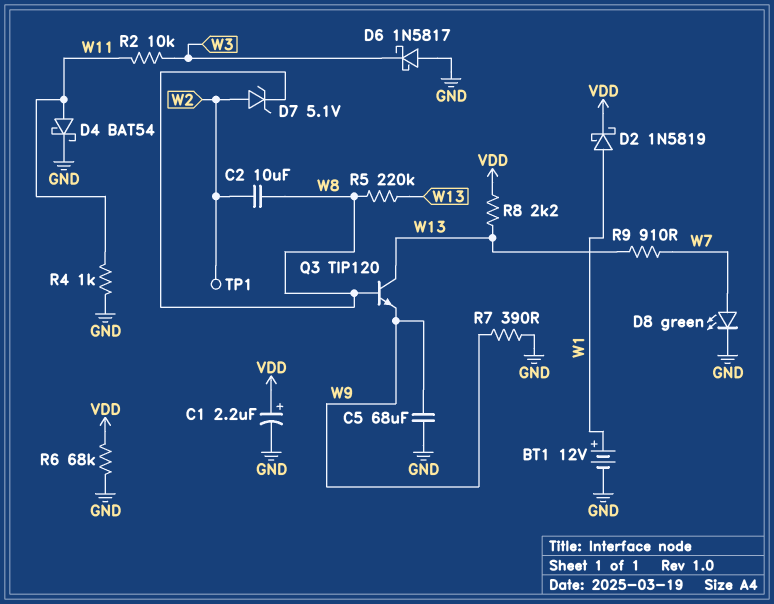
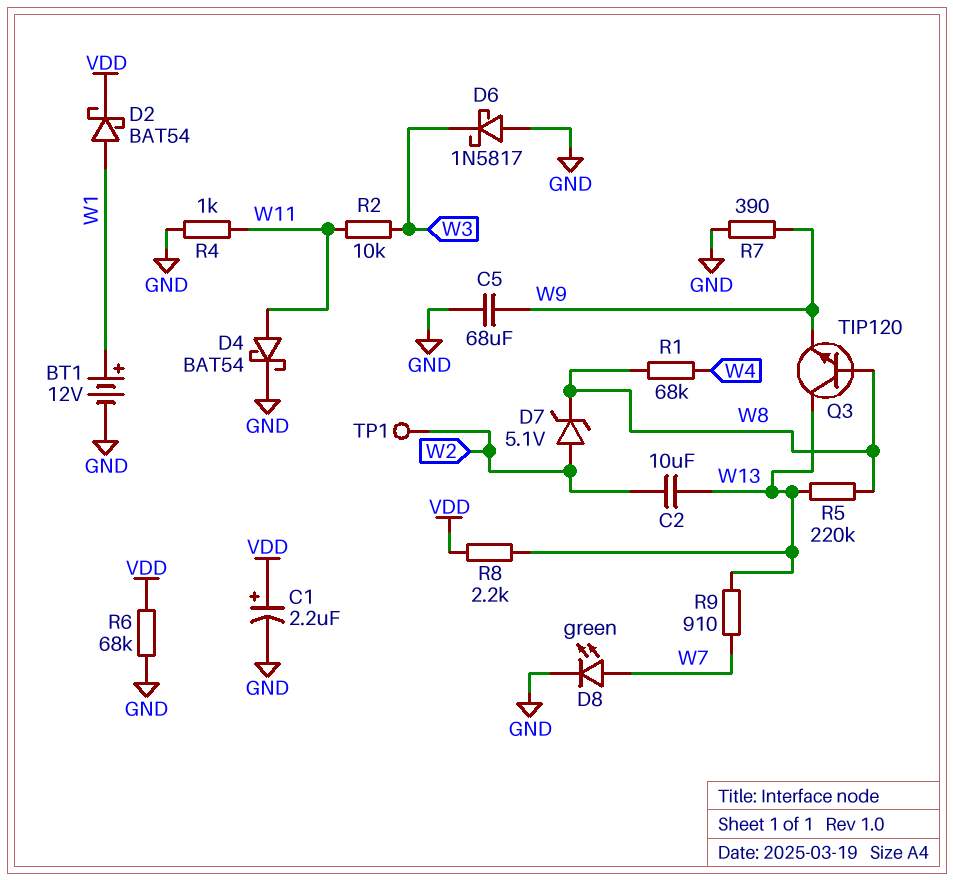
C2: 10uF (W2, W8) -> 10uF (W2, W13)
D2: schottky 1N5819 (A W1, K VDD) -> schottky BAT54 (A W1, K VDD)
R1: none -> 68k (W4, W8)

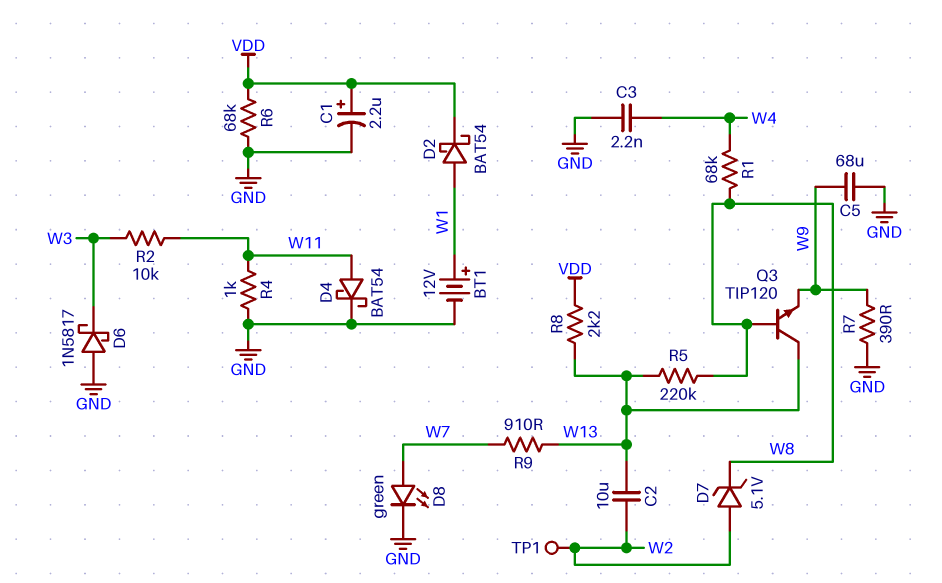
C3: none -> 2.2nF (GND, W4)

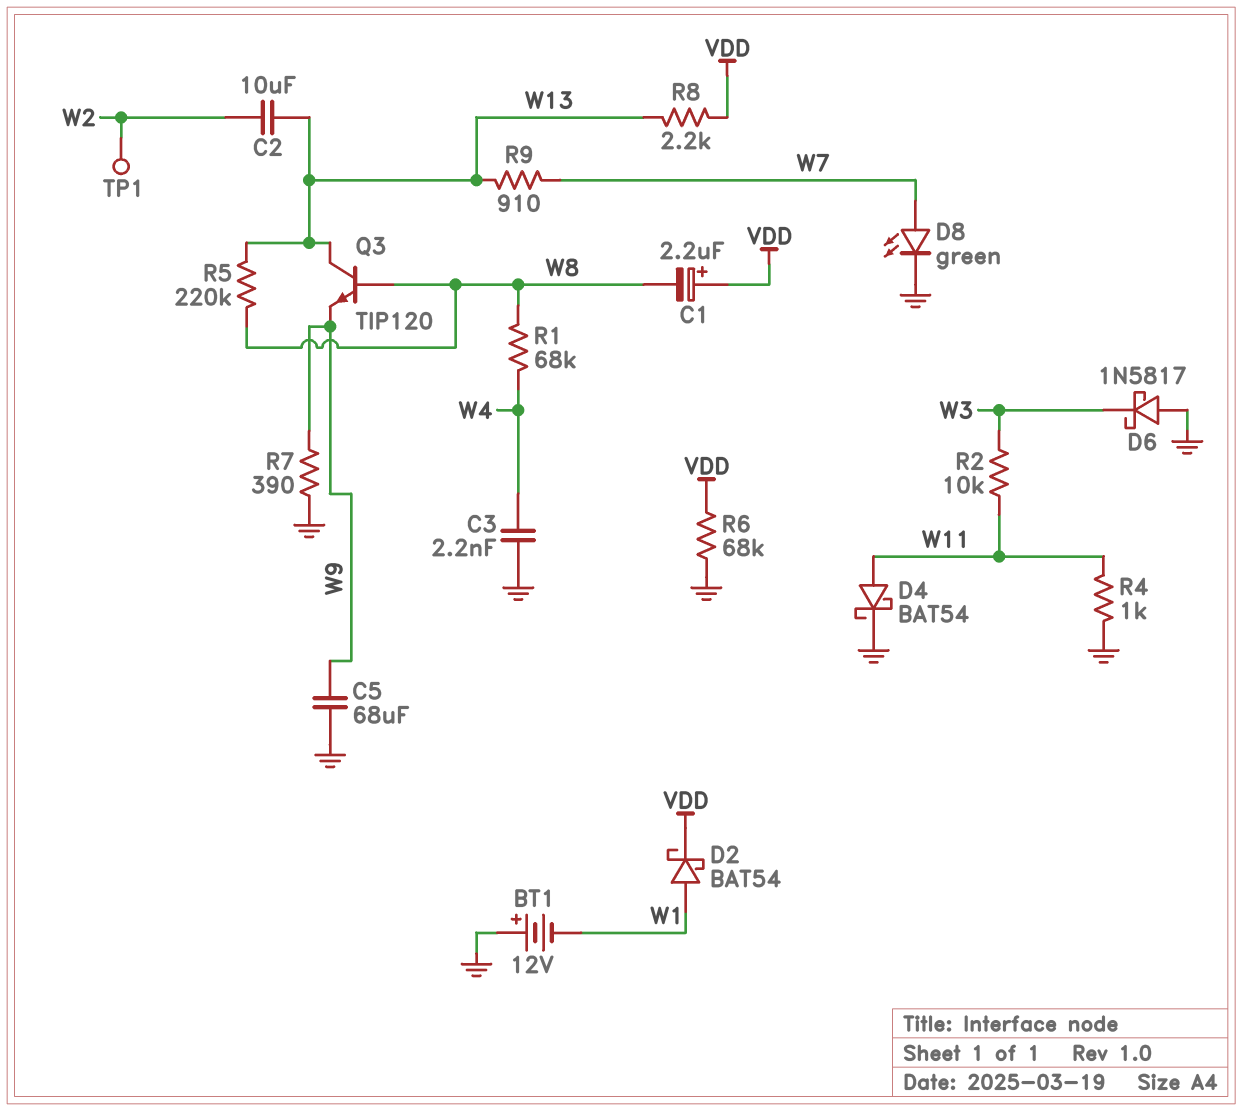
BT1: 12V (plus W1, minus GND) -> 12V (plus GND, minus W1)
C1: 2.2uF (plus VDD, minus GND) -> 2.2uF (plus VDD, minus W8)
D7: zener 5.1V (A W2, K W8) -> none

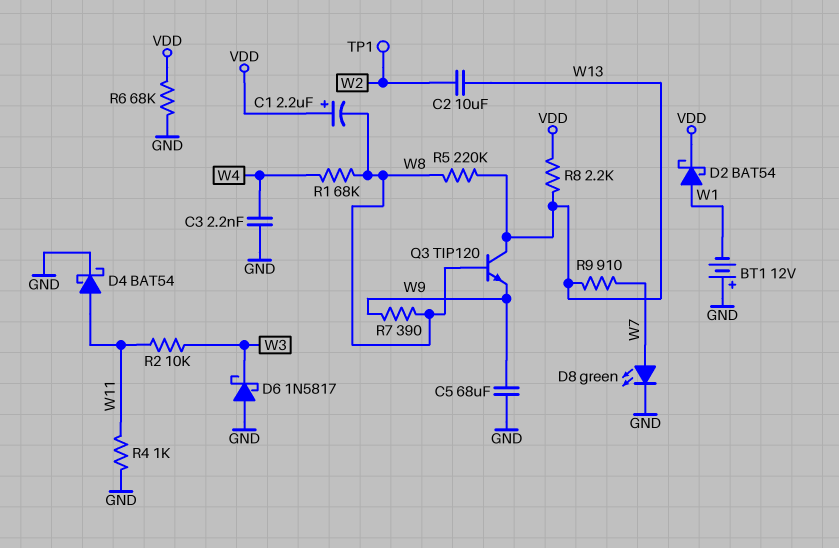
R7: 390 (GND, W9) -> 390 (W8, W9)

